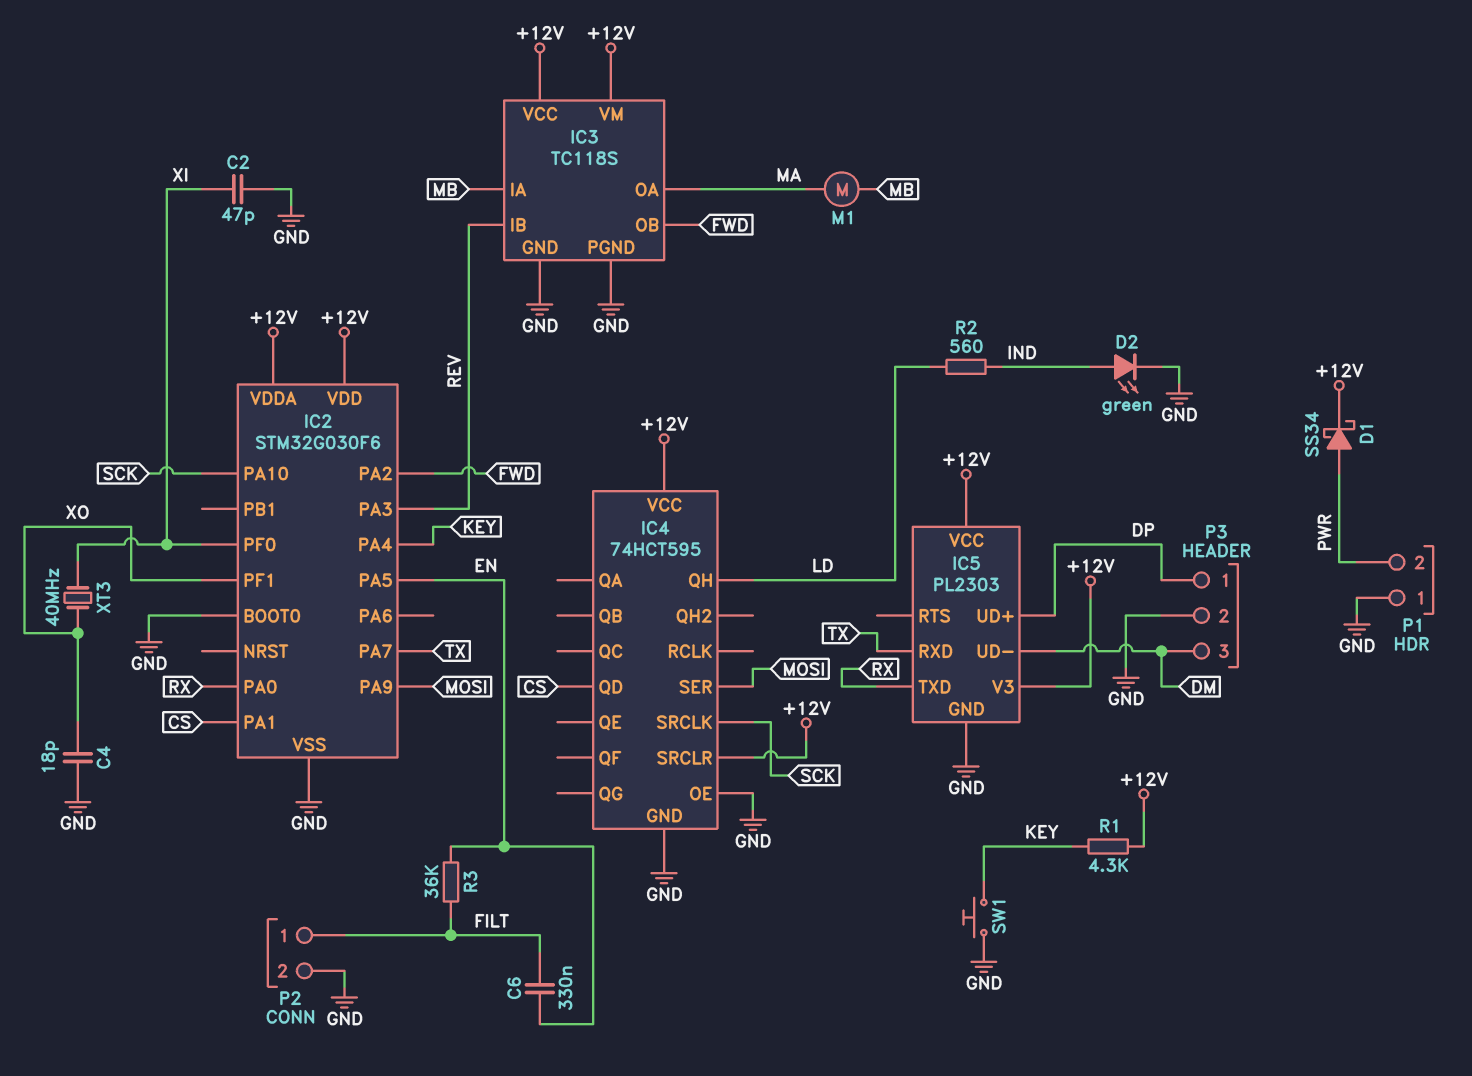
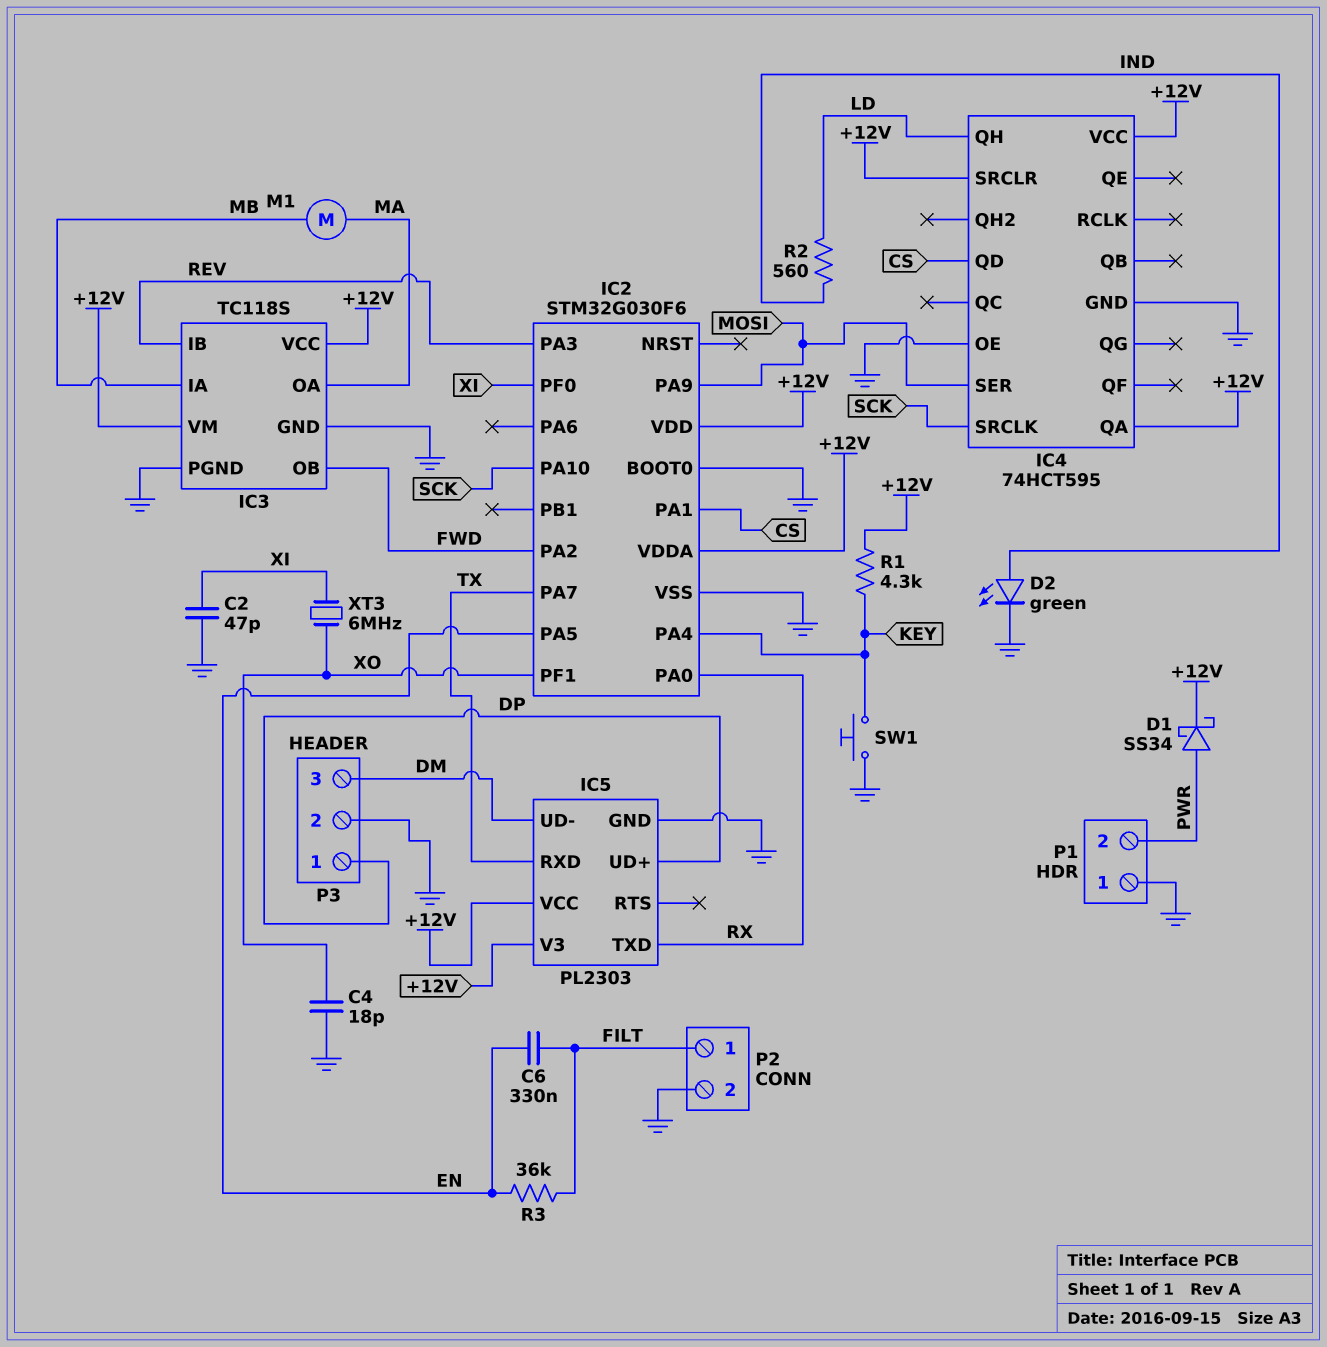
IC4 pin QA: none -> +12V
XT3: 40MHz (XI, XO) -> 6MHz (XI, XO)

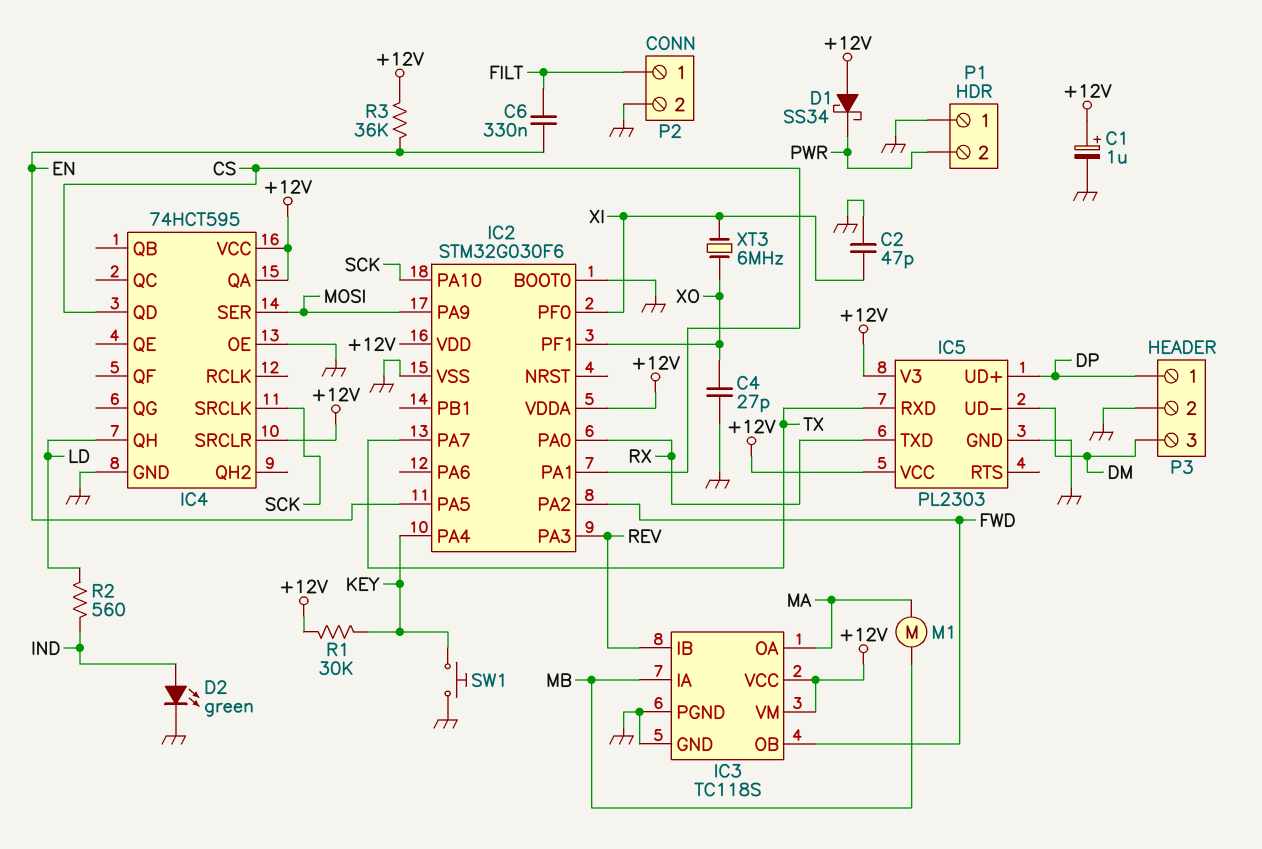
C1: none -> 1uF (plus +12V, minus GND)
C4: 18pF (GND, XO) -> 27pF (GND, XO)
D1: schottky SS34 (A PWR, K +12V) -> schottky SS34 (A +12V, K PWR)
R1: 4.3k (+12V, KEY) -> 30k (+12V, KEY)
R3: 36k (EN, FILT) -> 36k (+12V, EN)

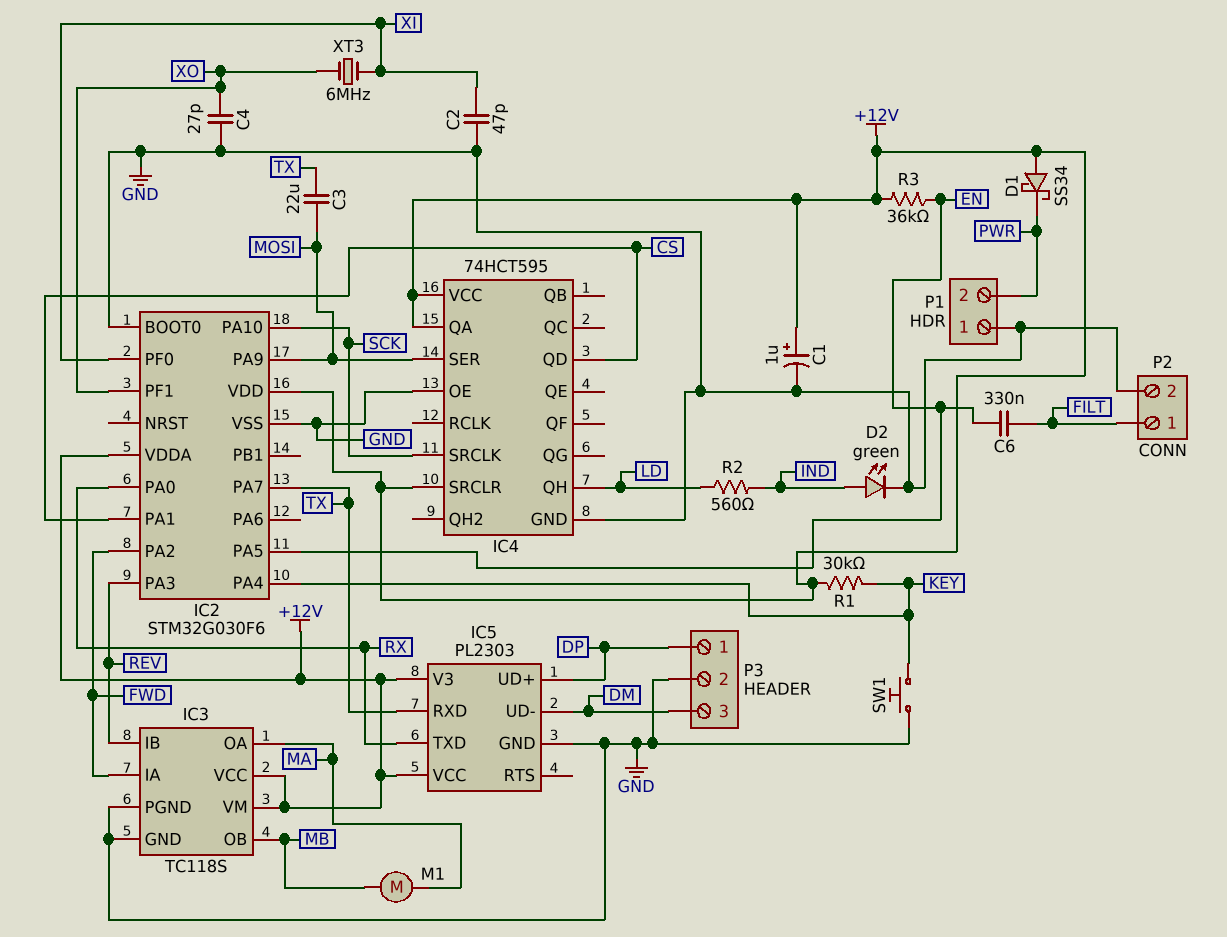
C3: none -> 22uF (MOSI, TX)
IC3 pin IA: MB -> FWD
IC3 pin OB: FWD -> MB

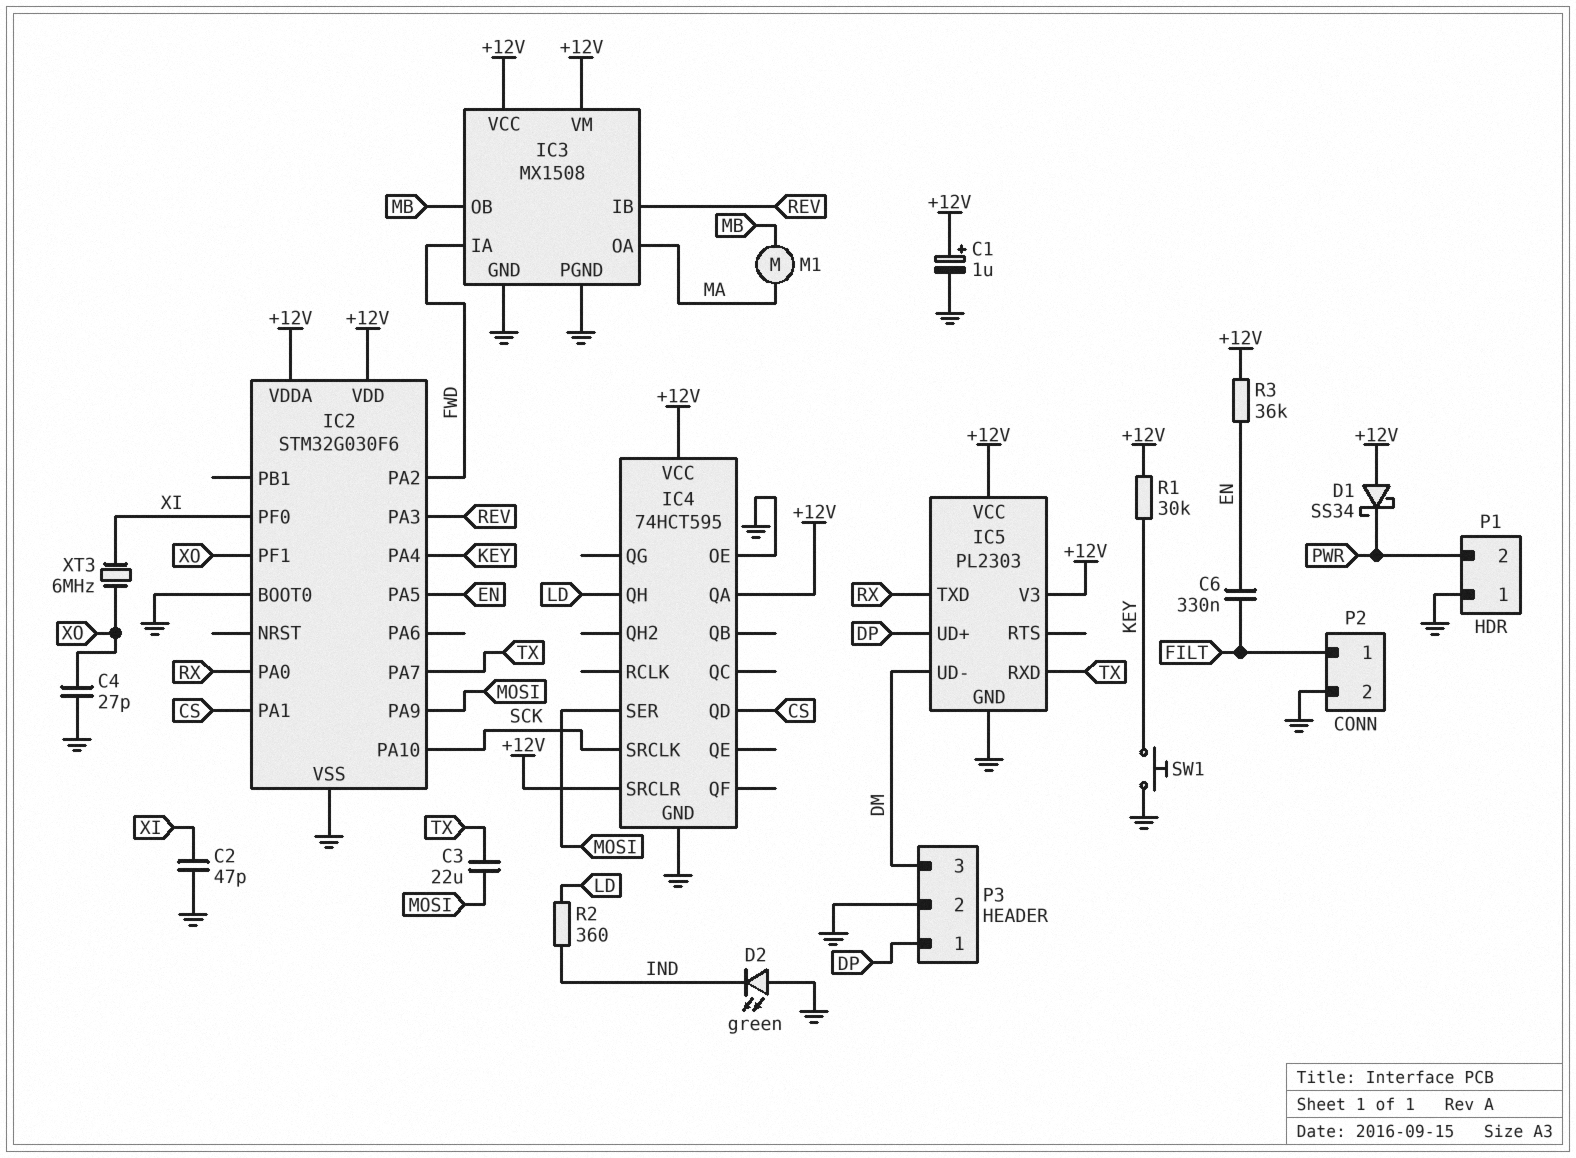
D2: LED green (A IND, K GND) -> LED green (A GND, K IND)
IC3: TC118S -> MX1508
R2: 560 (IND, LD) -> 360 (IND, LD)

